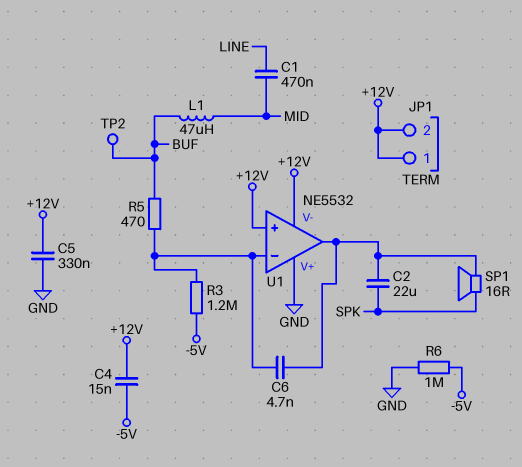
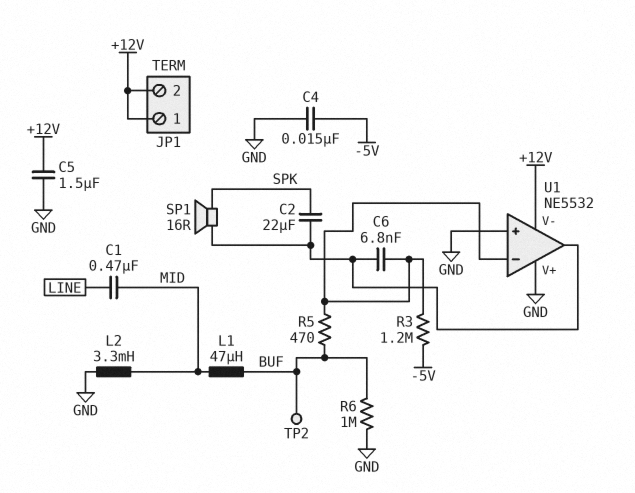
C4: 15nF (+12V, -5V) -> 15nF (-5V, GND)
C5: 330nF (+12V, GND) -> 1.5uF (+12V, GND)
C6: 4.7nF (U1/in-, U1/out) -> 6.8nF (U1/in-, U1/out)
L2: none -> 3.3mH (GND, MID)
R6: 1M (-5V, GND) -> 1M (BUF, GND)
U1 pin in+: +12V -> GND

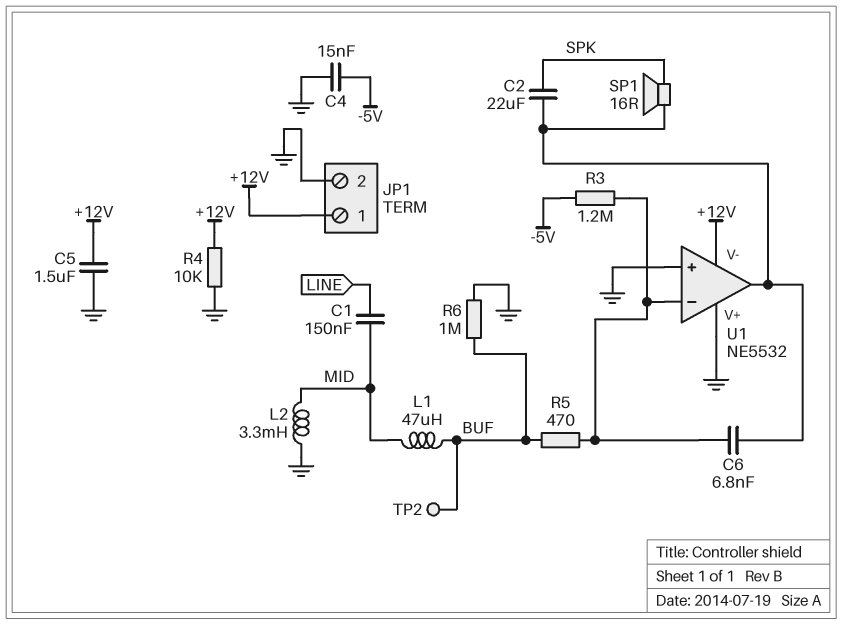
C1: 470nF (LINE, MID) -> 150nF (LINE, MID)
JP1 pin 2: +12V -> GND
R4: none -> 10k (+12V, GND)

